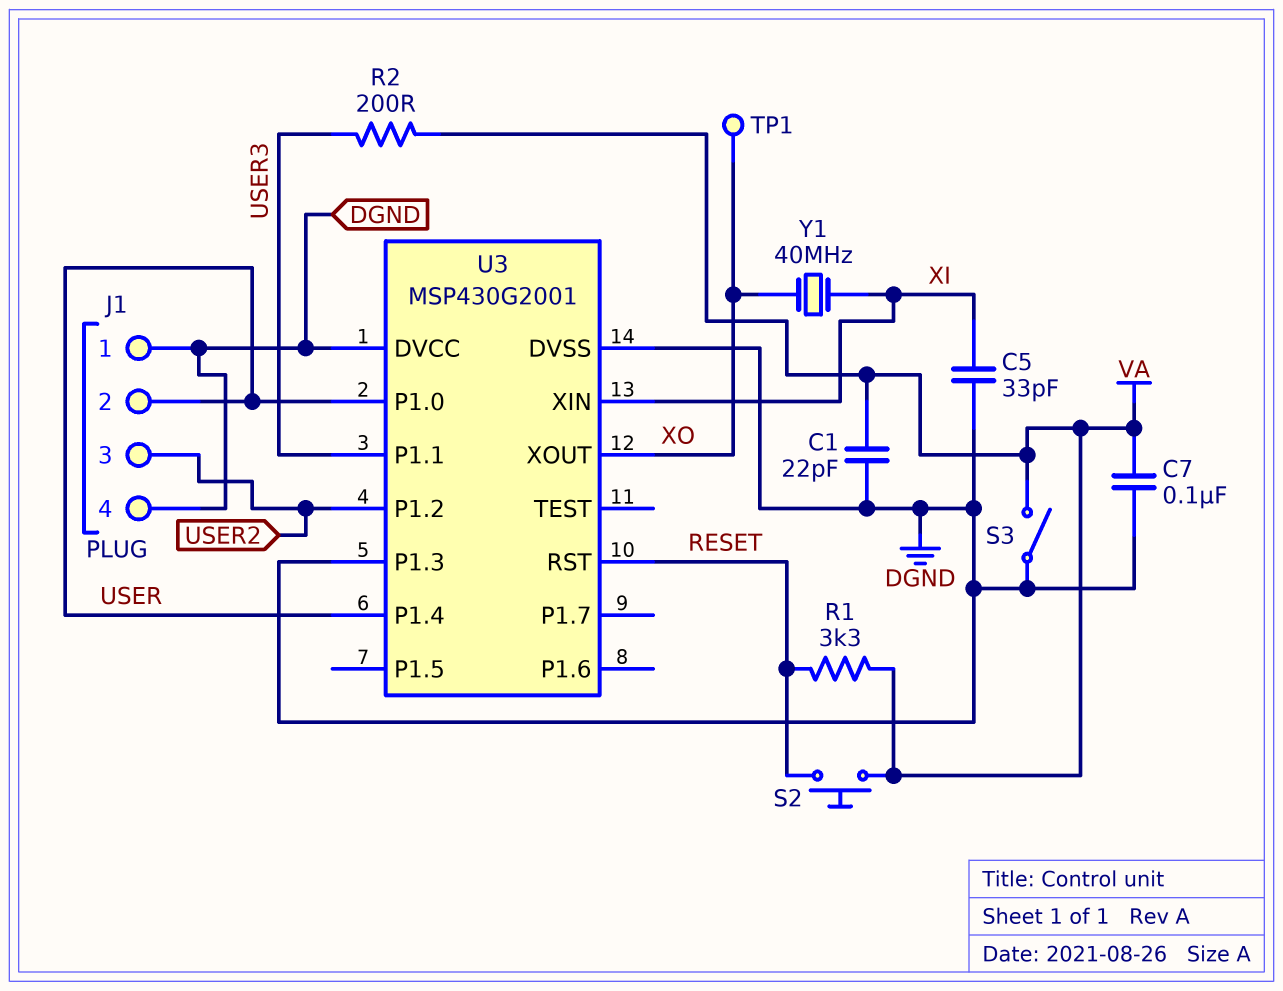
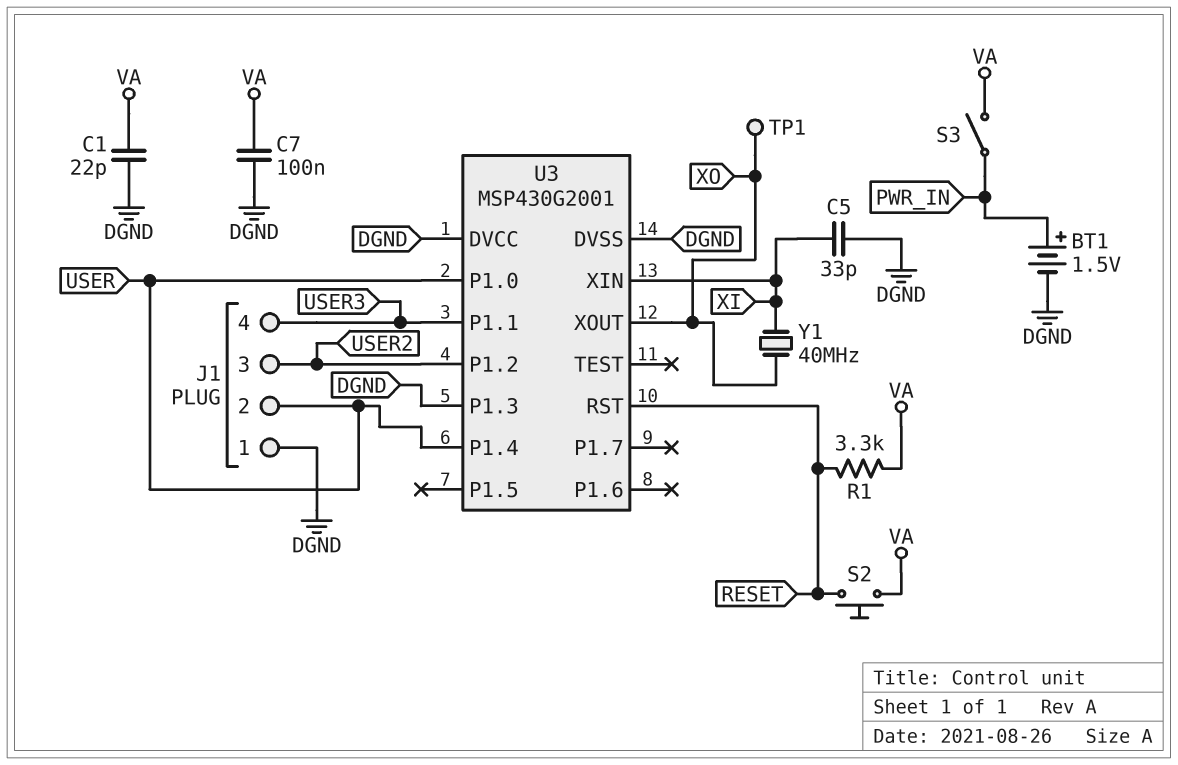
BT1: none -> 1.5V (plus PWR_IN, minus DGND)
J1 pin 4: DGND -> USER3
R2: 200 (USER3, VA) -> none
S3: switch (DGND, VA) -> switch (PWR_IN, VA)

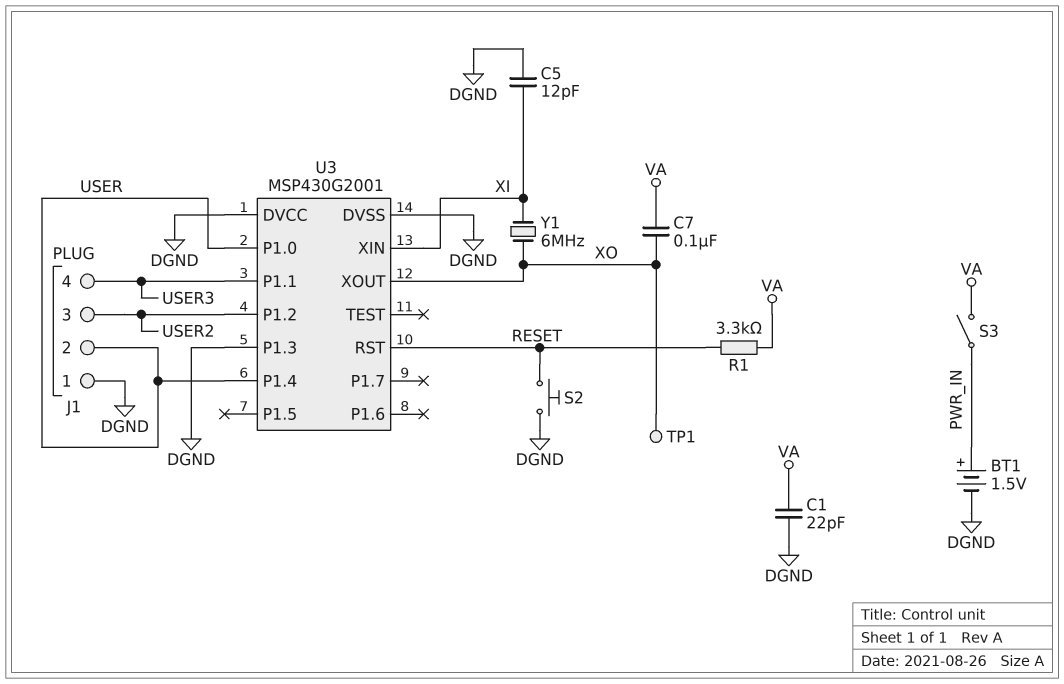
C5: 33pF (DGND, XI) -> 12pF (DGND, XI)
C7: 100nF (DGND, VA) -> 100nF (VA, XO)
S2: button (RESET, VA) -> button (DGND, RESET)
Y1: 40MHz (XI, XO) -> 6MHz (XI, XO)

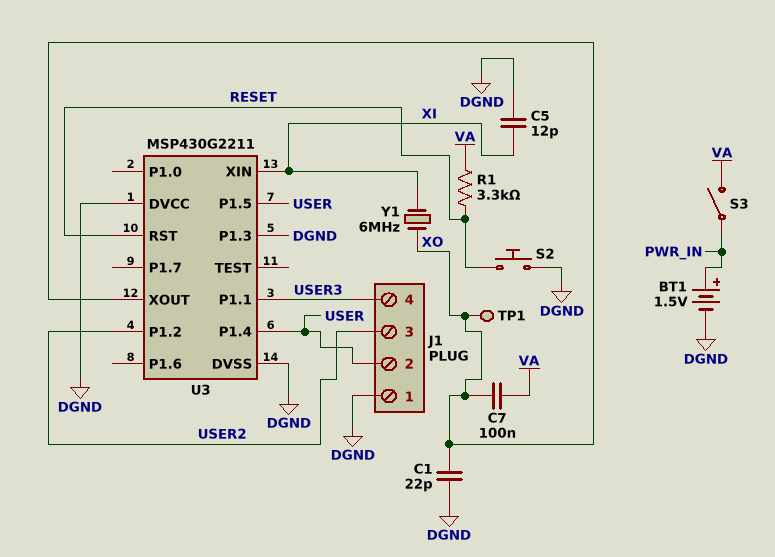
C1: 22pF (DGND, VA) -> 22pF (DGND, XO)
U3: MSP430G2001 -> MSP430G2211
U3 pin P1.0: USER -> none
U3 pin P1.5: none -> USER

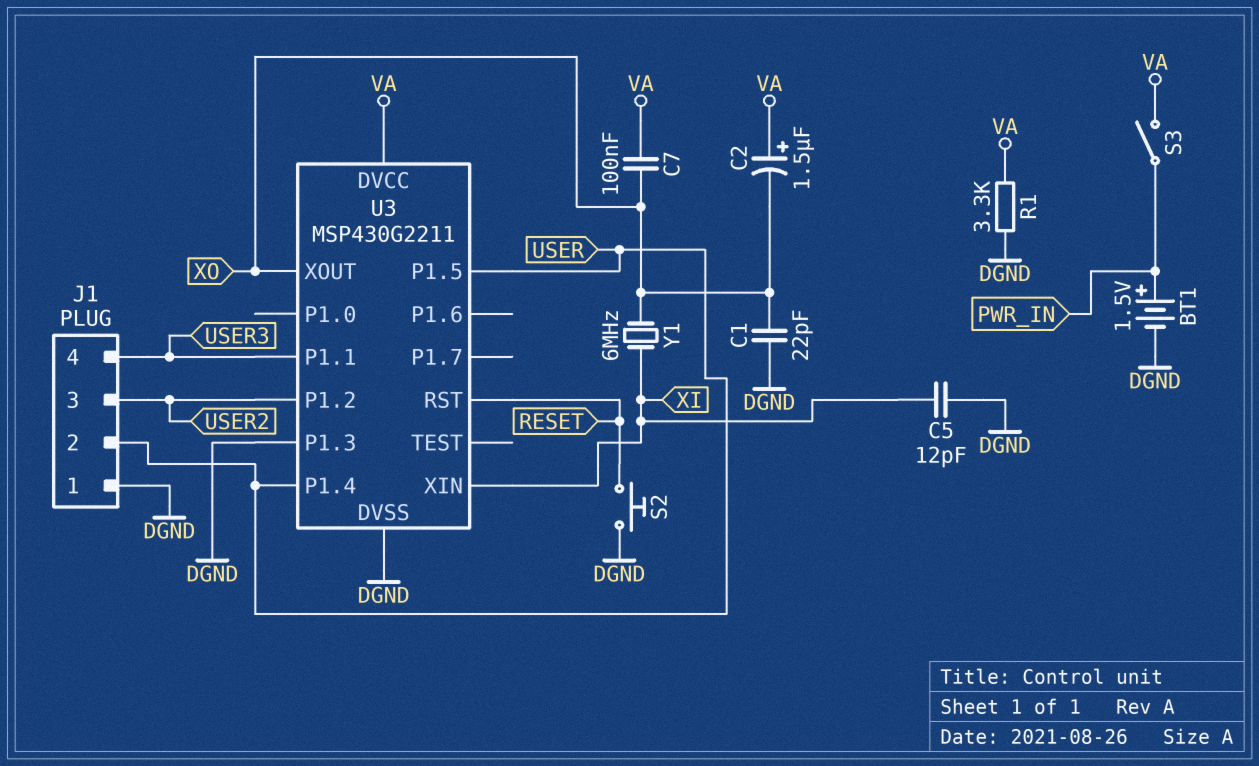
C2: none -> 1.5uF (plus VA, minus XO)
R1: 3.3k (RESET, VA) -> 3.3k (DGND, VA)
TP1: test point (XO) -> none
U3 pin DVCC: DGND -> VA

